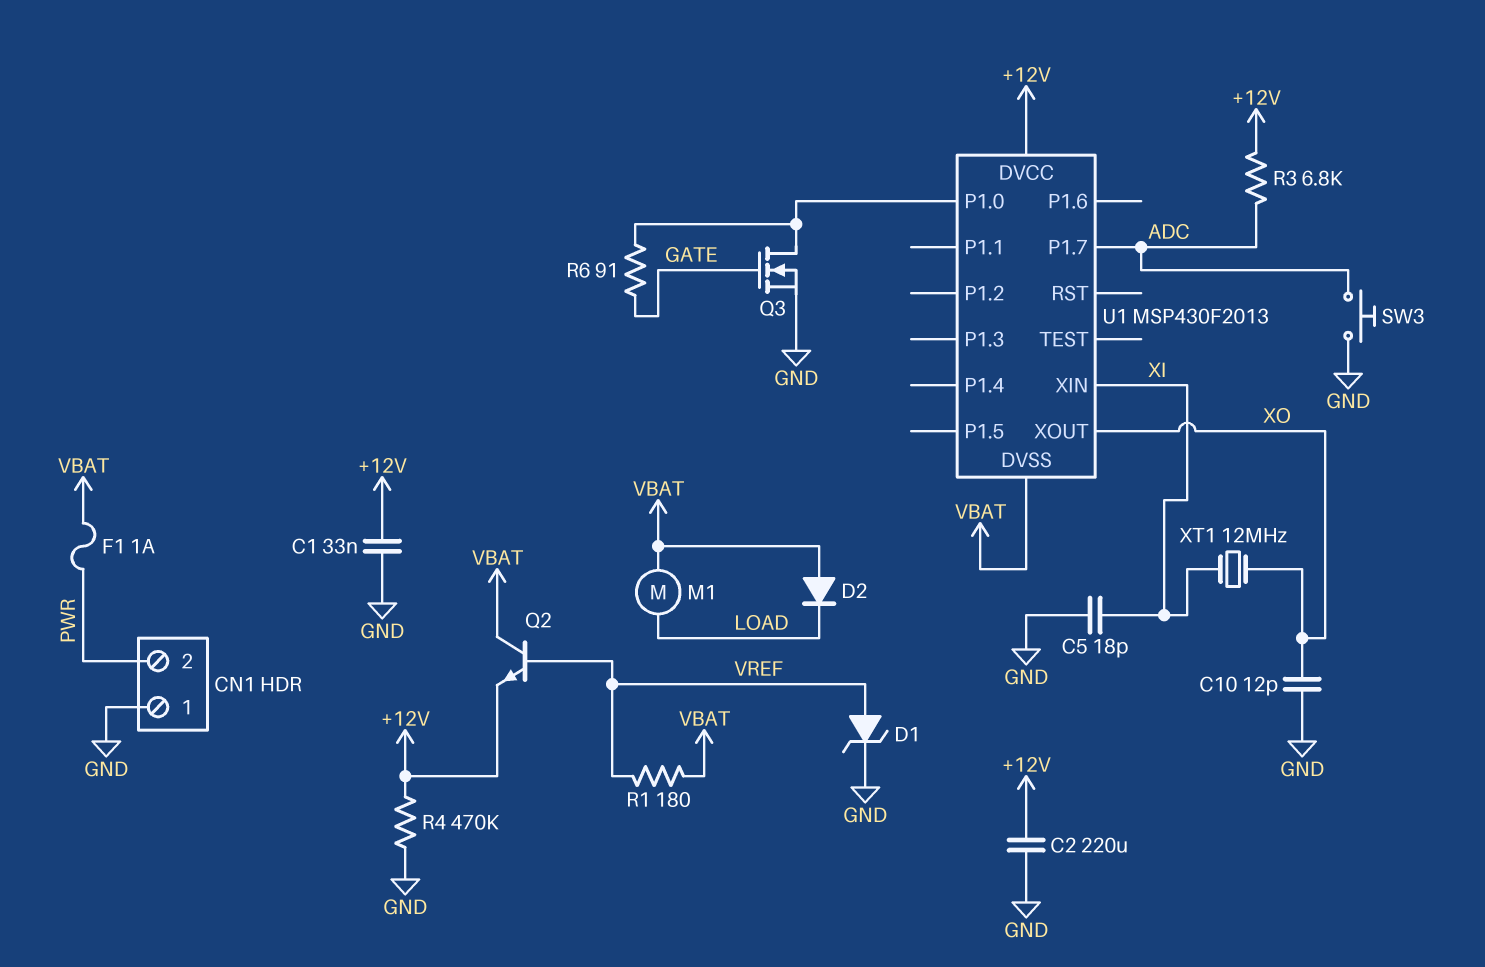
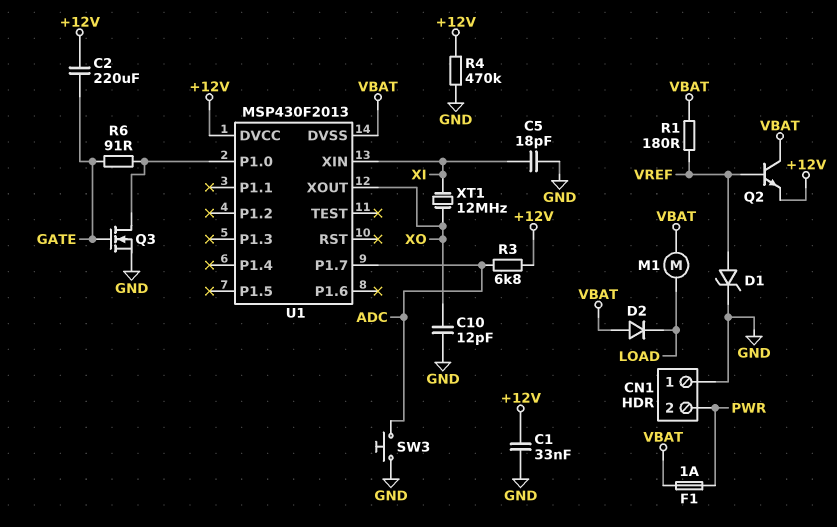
C2: 220uF (+12V, GND) -> 220uF (+12V, GATE)

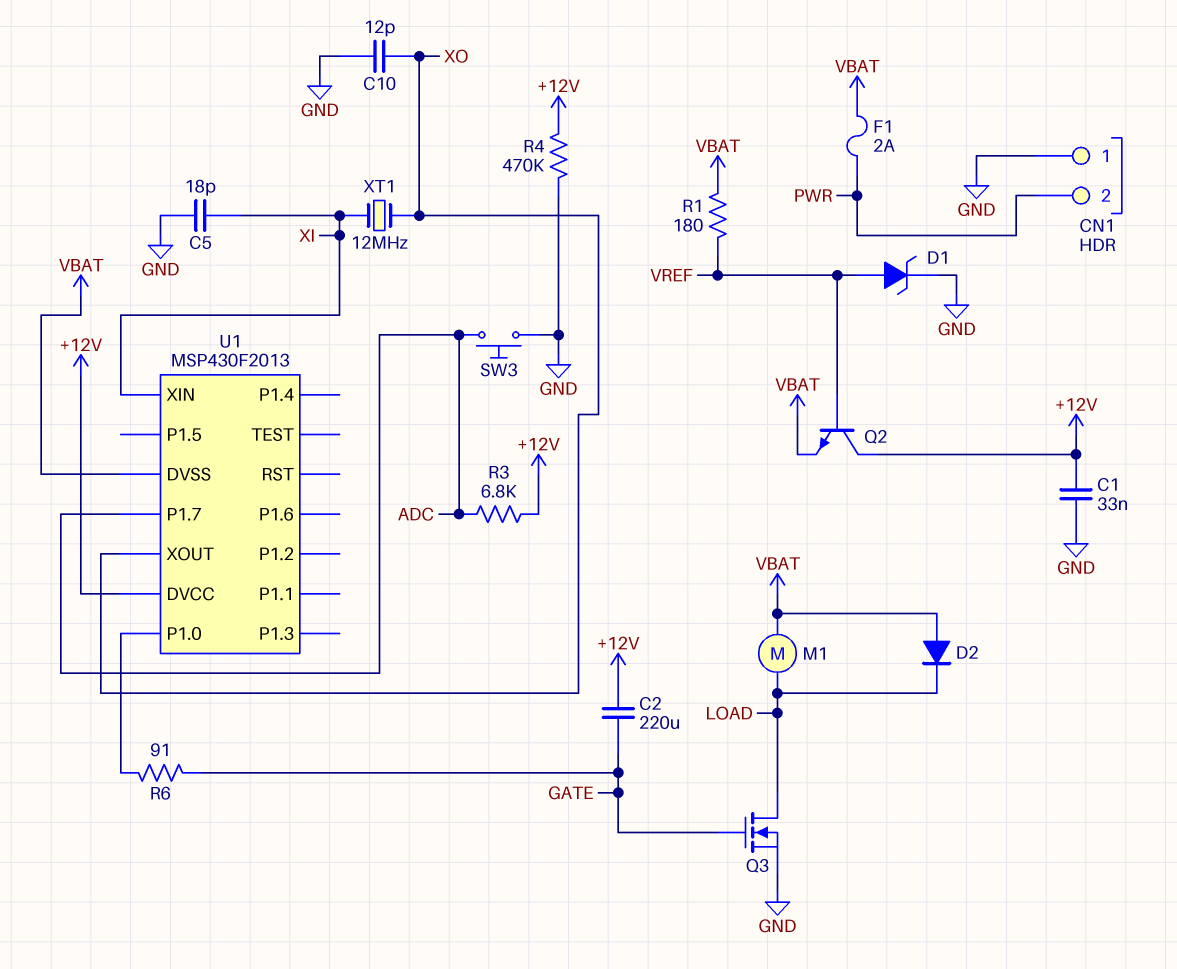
F1: 1A (PWR, VBAT) -> 2A (PWR, VBAT)
Q2: NPN (B VREF, C VBAT, E +12V) -> NPN (B VREF, C +12V, E VBAT)
Q3: NMOS (G GATE, D U1/P1.0, S GND) -> NMOS (G GATE, D LOAD, S GND)

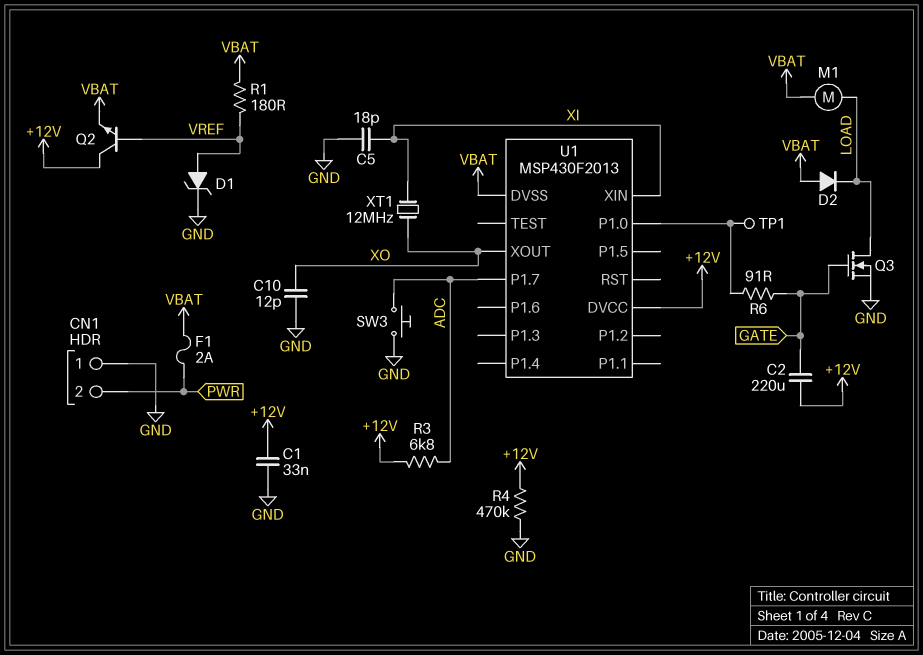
TP1: none -> test point (U1/P1.0)

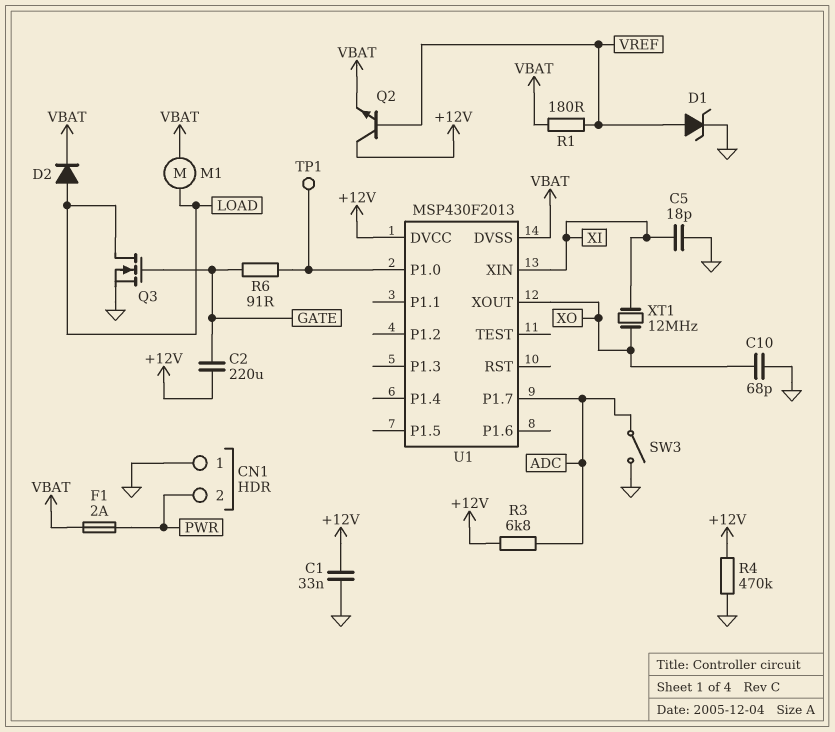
C10: 12pF (GND, XO) -> 68pF (GND, XO)
D2: diode (A VBAT, K LOAD) -> diode (A LOAD, K VBAT)
SW3: button (ADC, GND) -> switch (ADC, GND)

